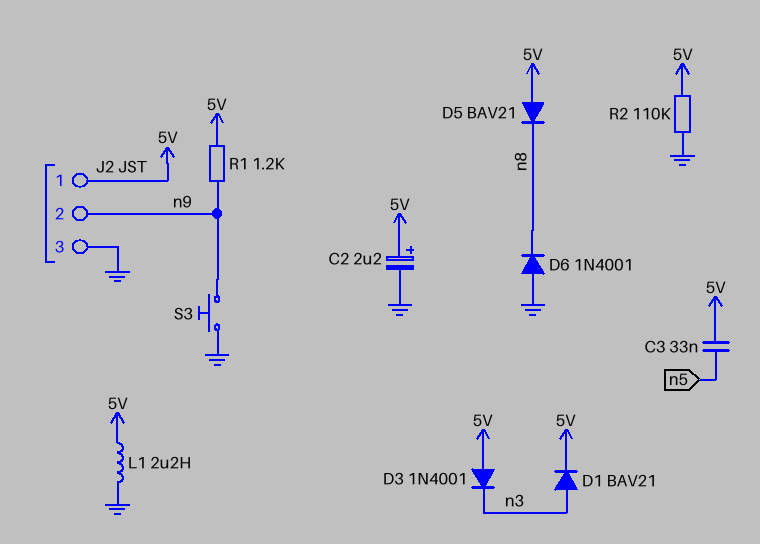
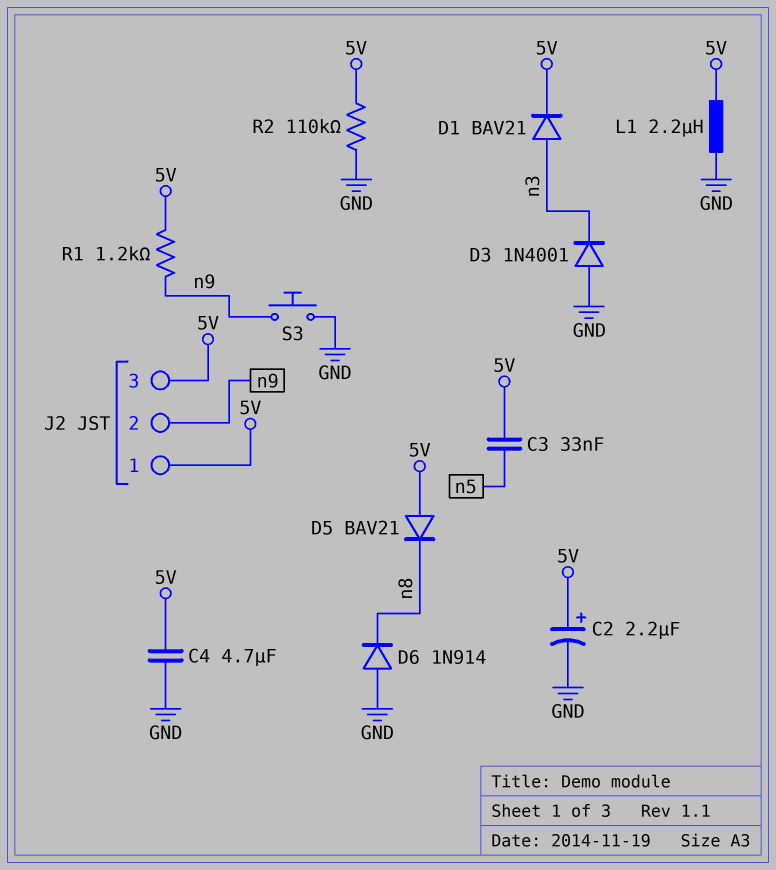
C4: none -> 4.7uF (5V, GND)
D3: diode 1N4001 (A 5V, K n3) -> diode 1N4001 (A GND, K n3)
D6: diode 1N4001 (A GND, K n8) -> diode 1N914 (A GND, K n8)
J2 pin 3: GND -> 5V

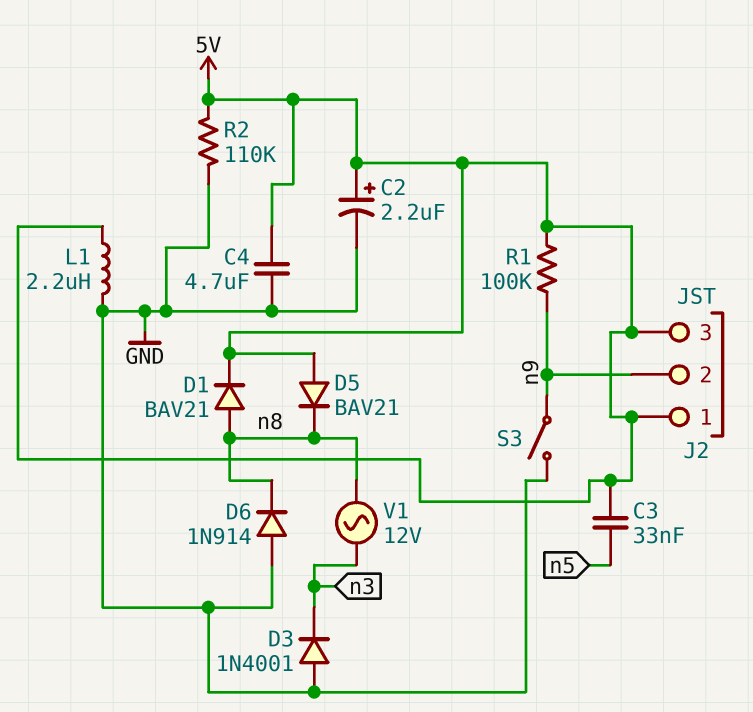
D1: diode BAV21 (A n3, K 5V) -> diode BAV21 (A n8, K 5V)
R1: 1.2k (5V, n9) -> 100k (5V, n9)
S3: button (GND, n9) -> switch (GND, n9)
V1: none -> AC 12V (n3, n8)

